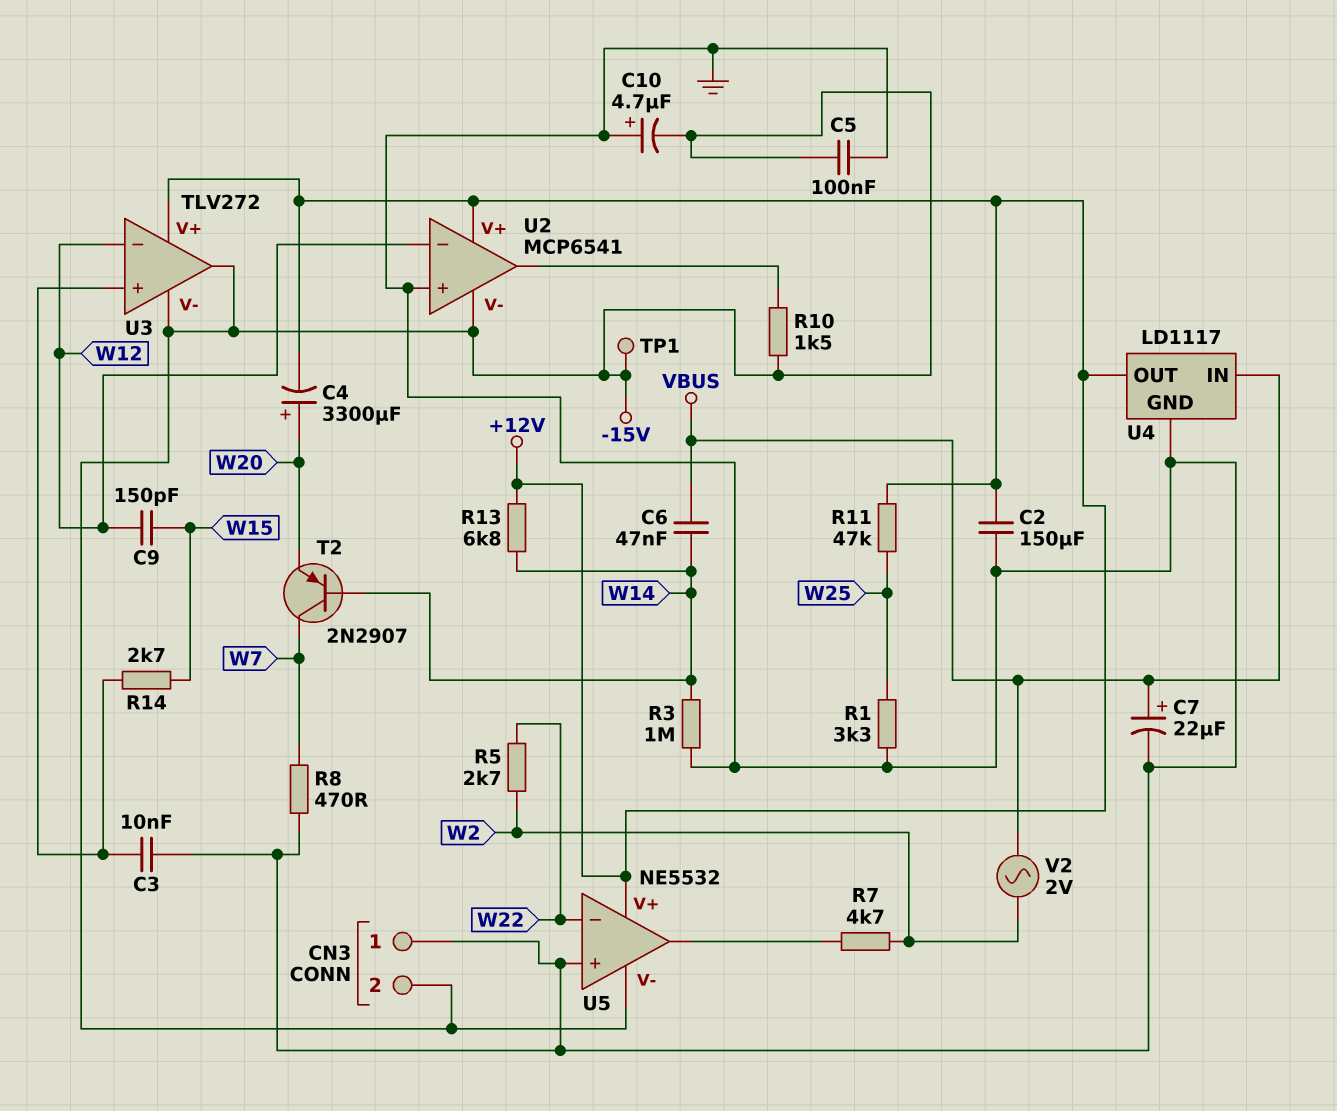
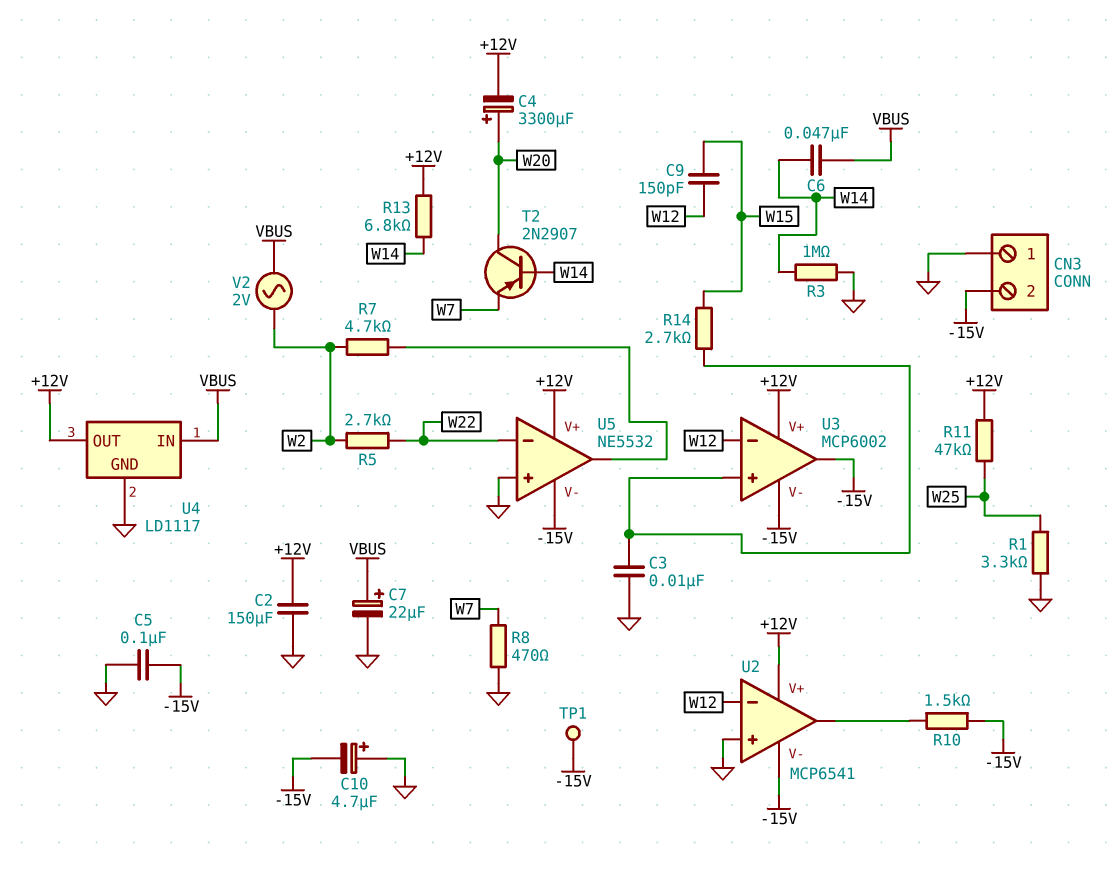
T2: PNP 2N2907 (B W14, C W7, E W20) -> PNP 2N2907 (B W14, C W20, E W7)
U3: TLV272 -> MCP6002

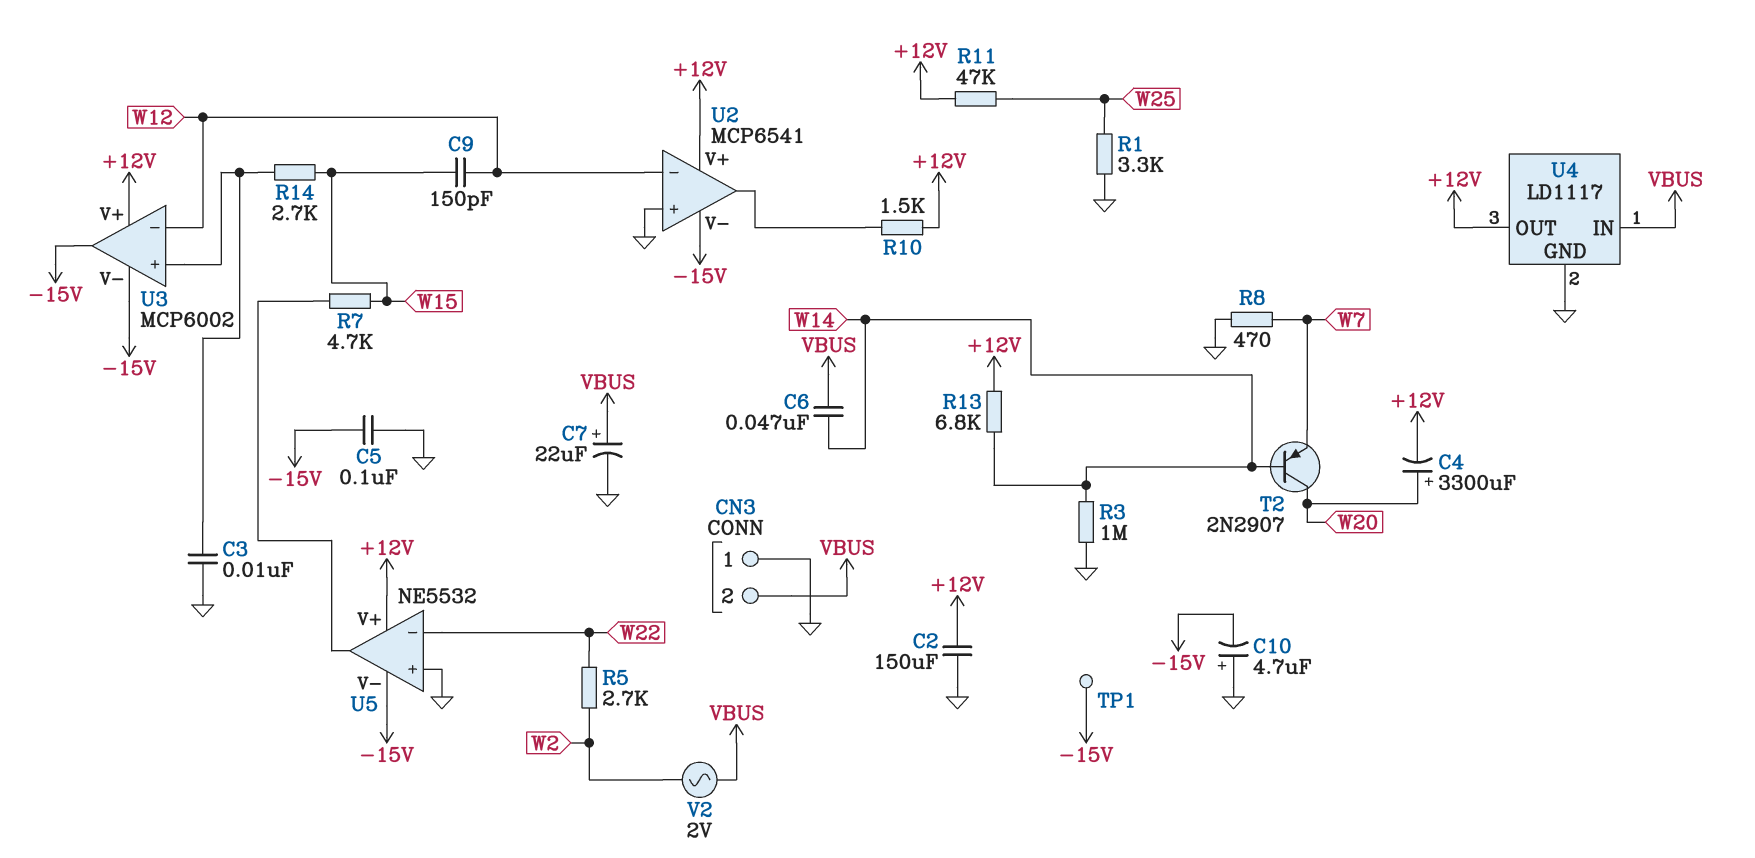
CN3 pin 2: -15V -> VBUS
R7: 4.7k (U5/out, W2) -> 4.7k (U5/out, W15)
R10: 1.5k (-15V, U2/out) -> 1.5k (+12V, U2/out)

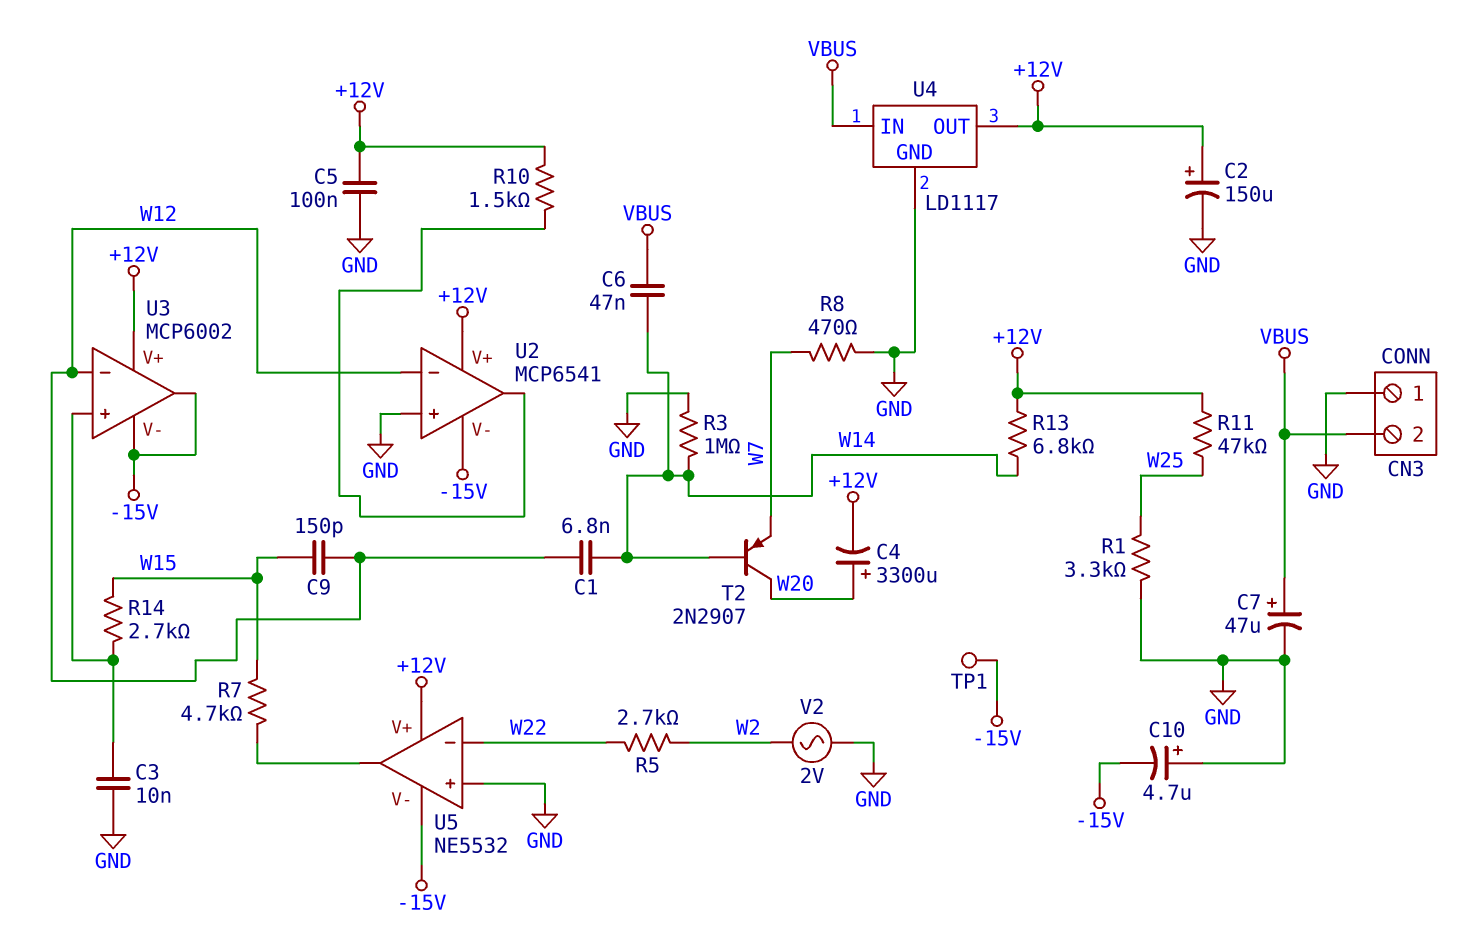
C1: none -> 6.8nF (W12, W14)
C2: 150uF (+12V, GND) -> 150uF (plus +12V, minus GND)
C5: 100nF (-15V, GND) -> 100nF (+12V, GND)
C7: 22uF (plus VBUS, minus GND) -> 47uF (plus VBUS, minus GND)
V2: AC 2V (VBUS, W2) -> AC 2V (GND, W2)

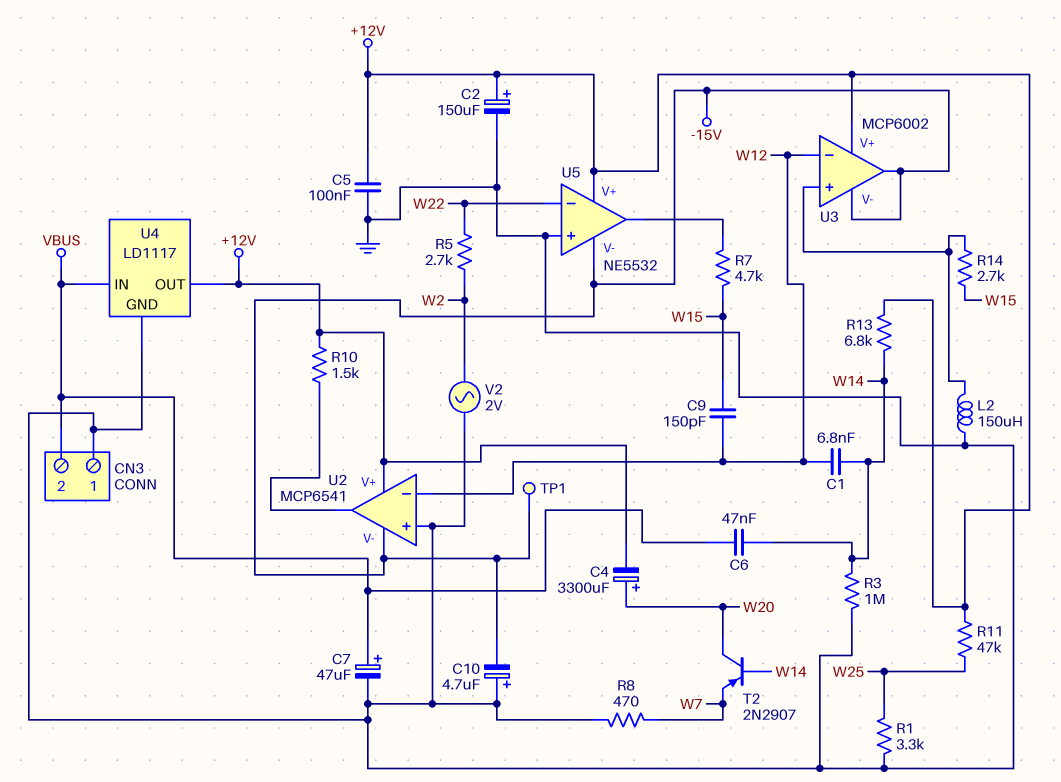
C3: 10nF (GND, U3/in+) -> none
L2: none -> 150uH (GND, U3/in+)

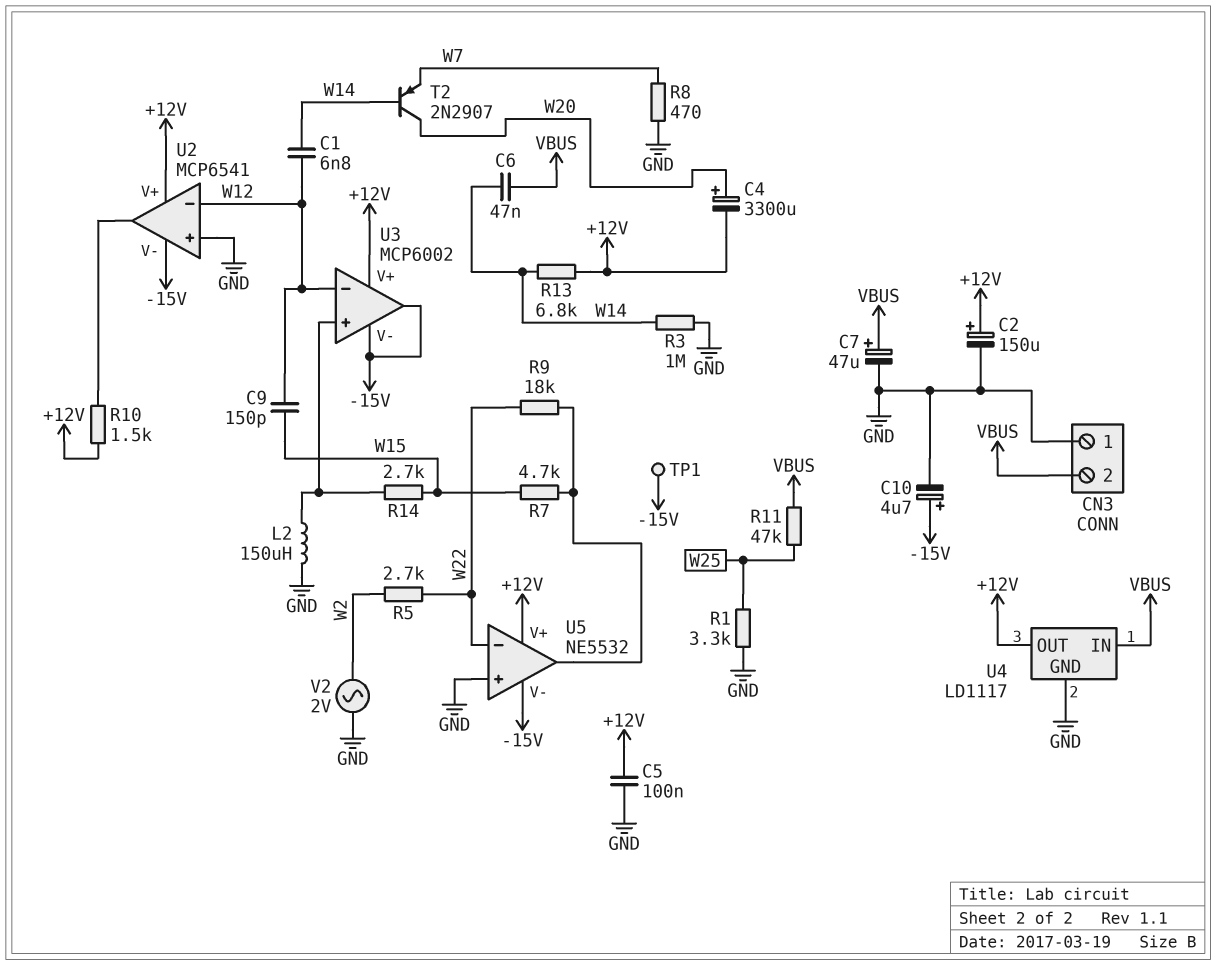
C10: 4.7uF (plus GND, minus -15V) -> 4.7uF (plus -15V, minus GND)
R9: none -> 18k (U5/out, W22)
R11: 47k (+12V, W25) -> 47k (VBUS, W25)

